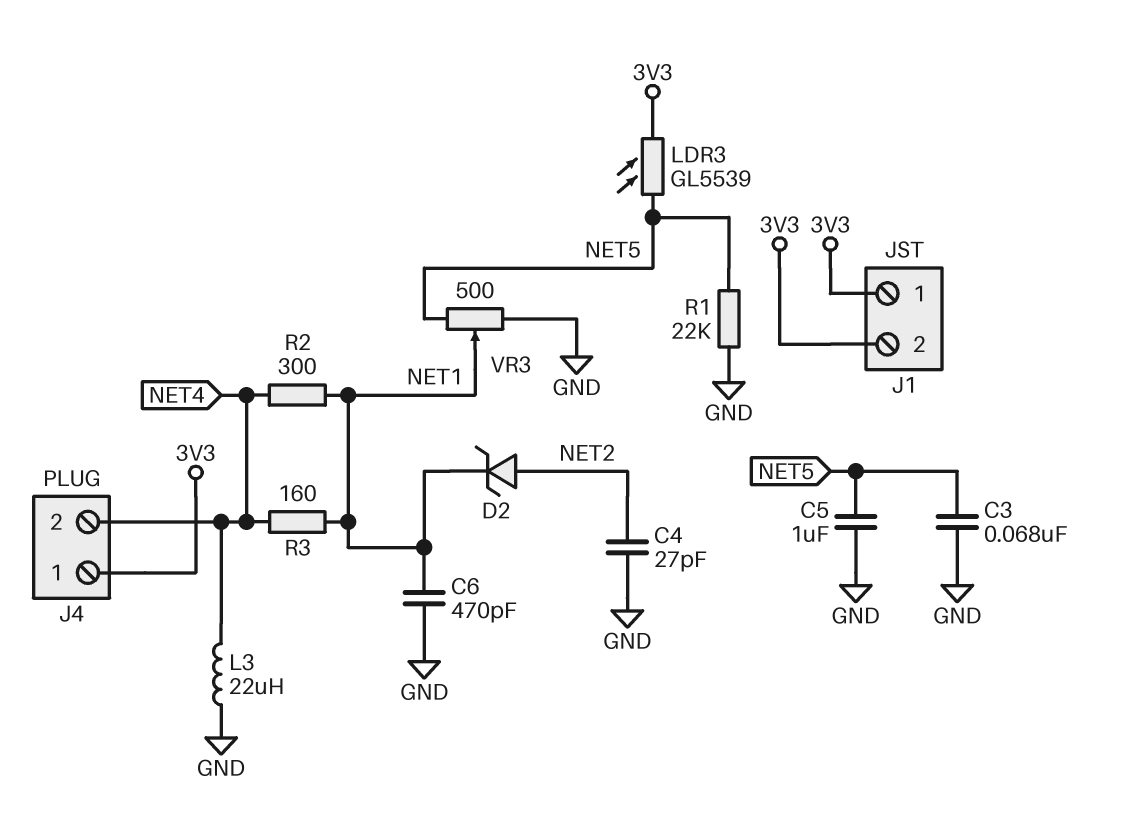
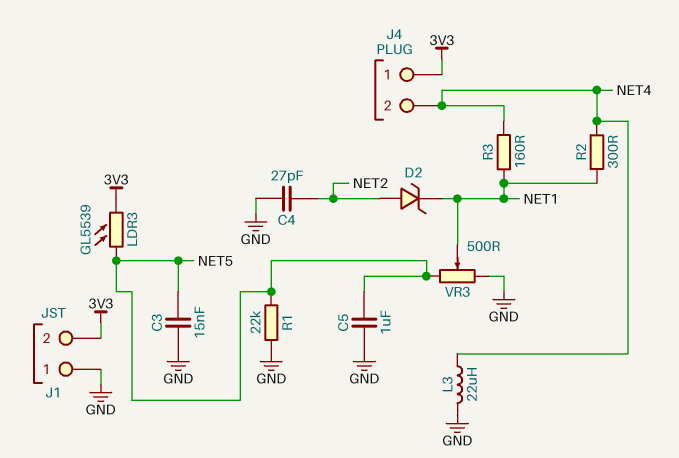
C3: 68nF (GND, NET5) -> 15nF (GND, NET5)
C6: 470pF (GND, NET1) -> none
J1 pin 1: 3V3 -> GND

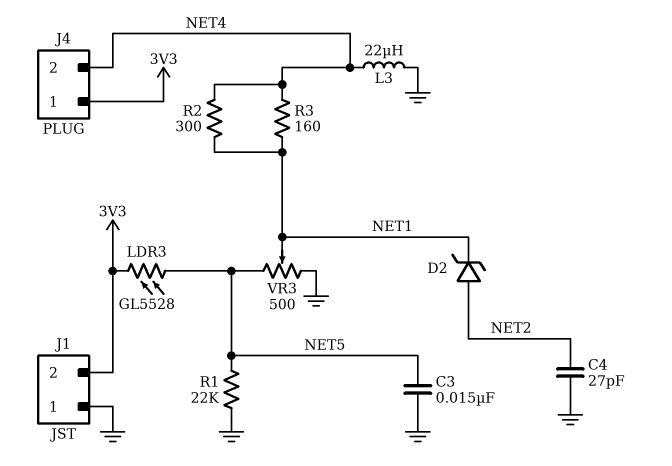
C5: 1uF (GND, NET5) -> none
LDR3: GL5539 (3V3, NET5) -> GL5528 (3V3, NET5)

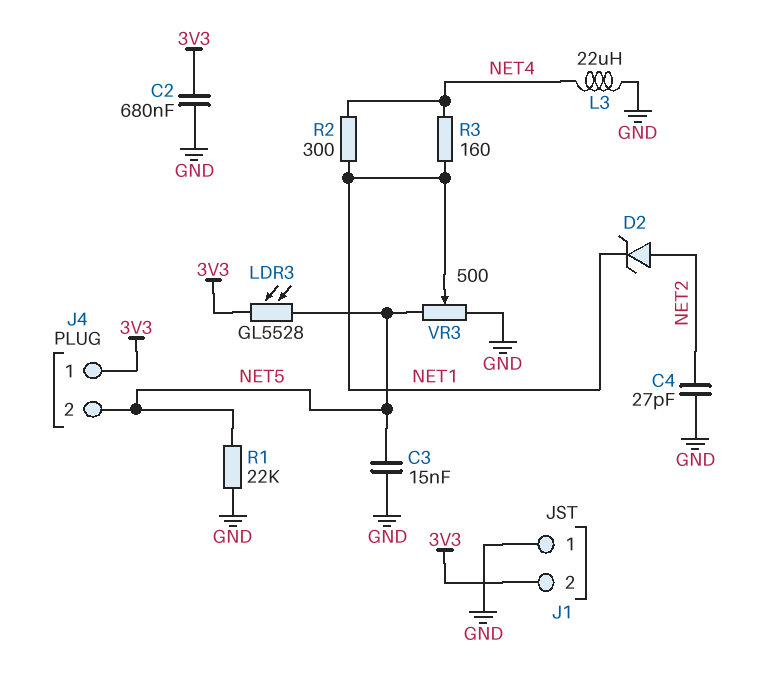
C2: none -> 680nF (3V3, GND)
J4 pin 2: NET4 -> NET5

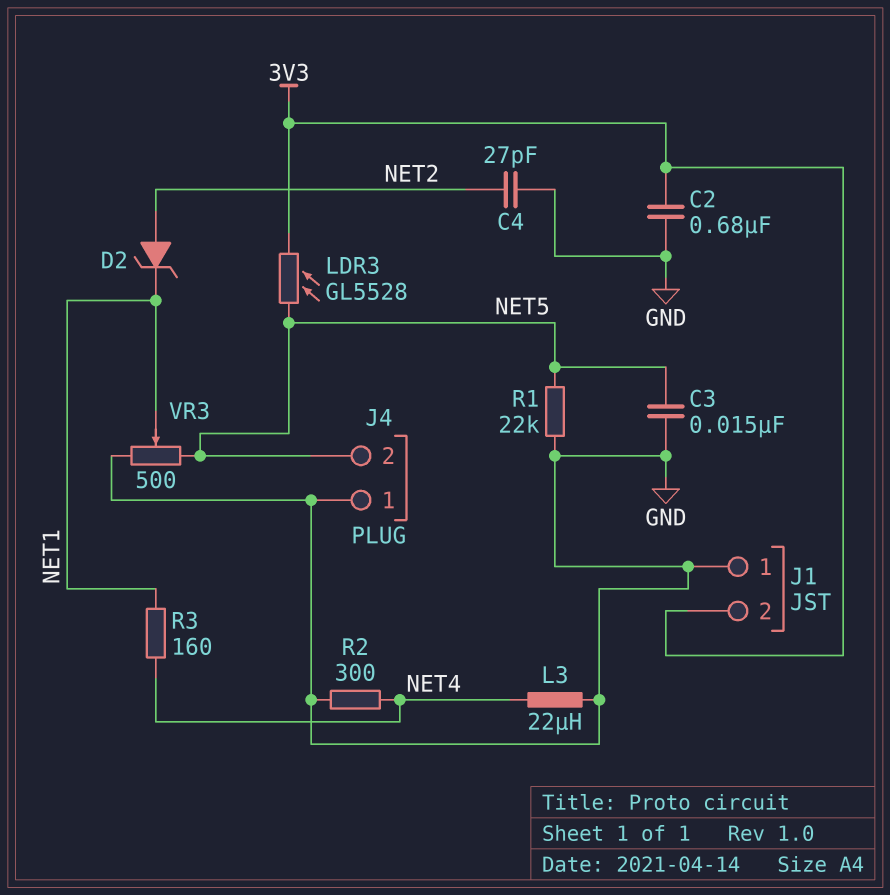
J4 pin 1: 3V3 -> GND
R2: 300 (NET1, NET4) -> 300 (GND, NET4)

